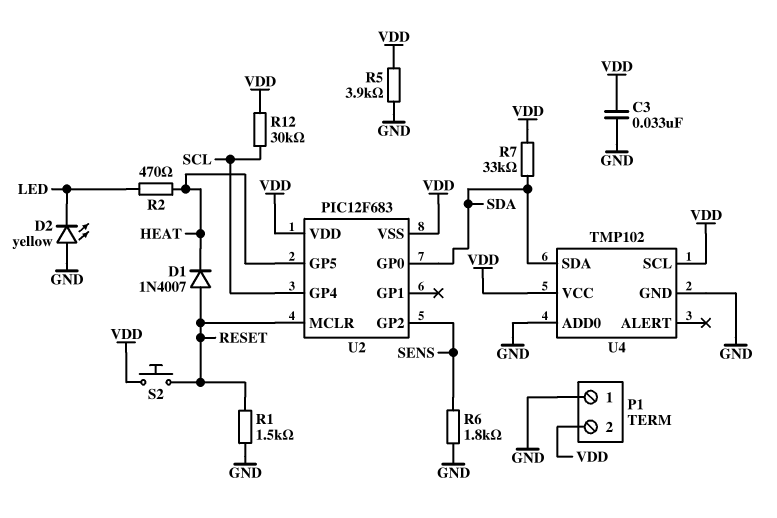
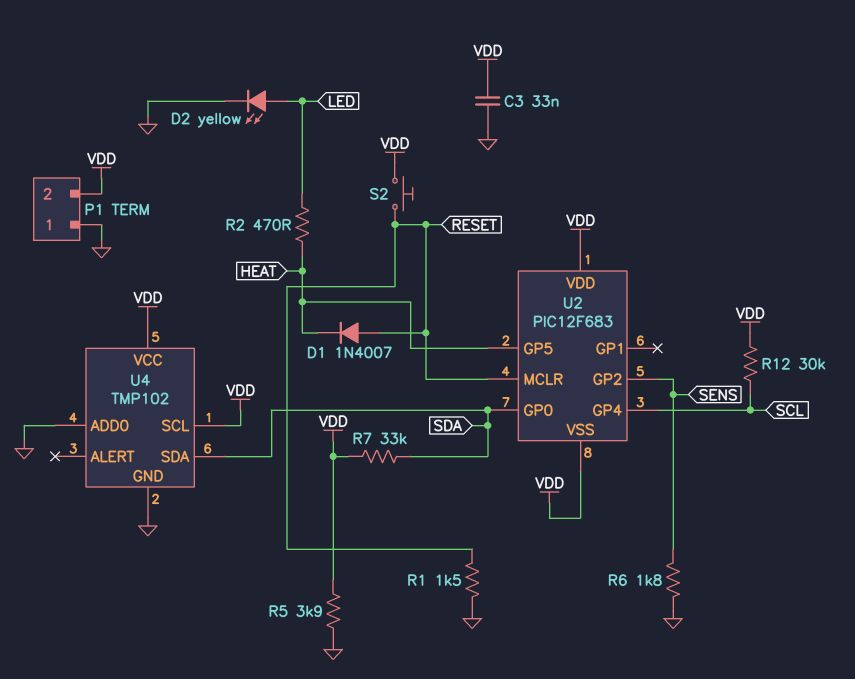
D2: LED yellow (A GND, K LED) -> LED yellow (A LED, K GND)

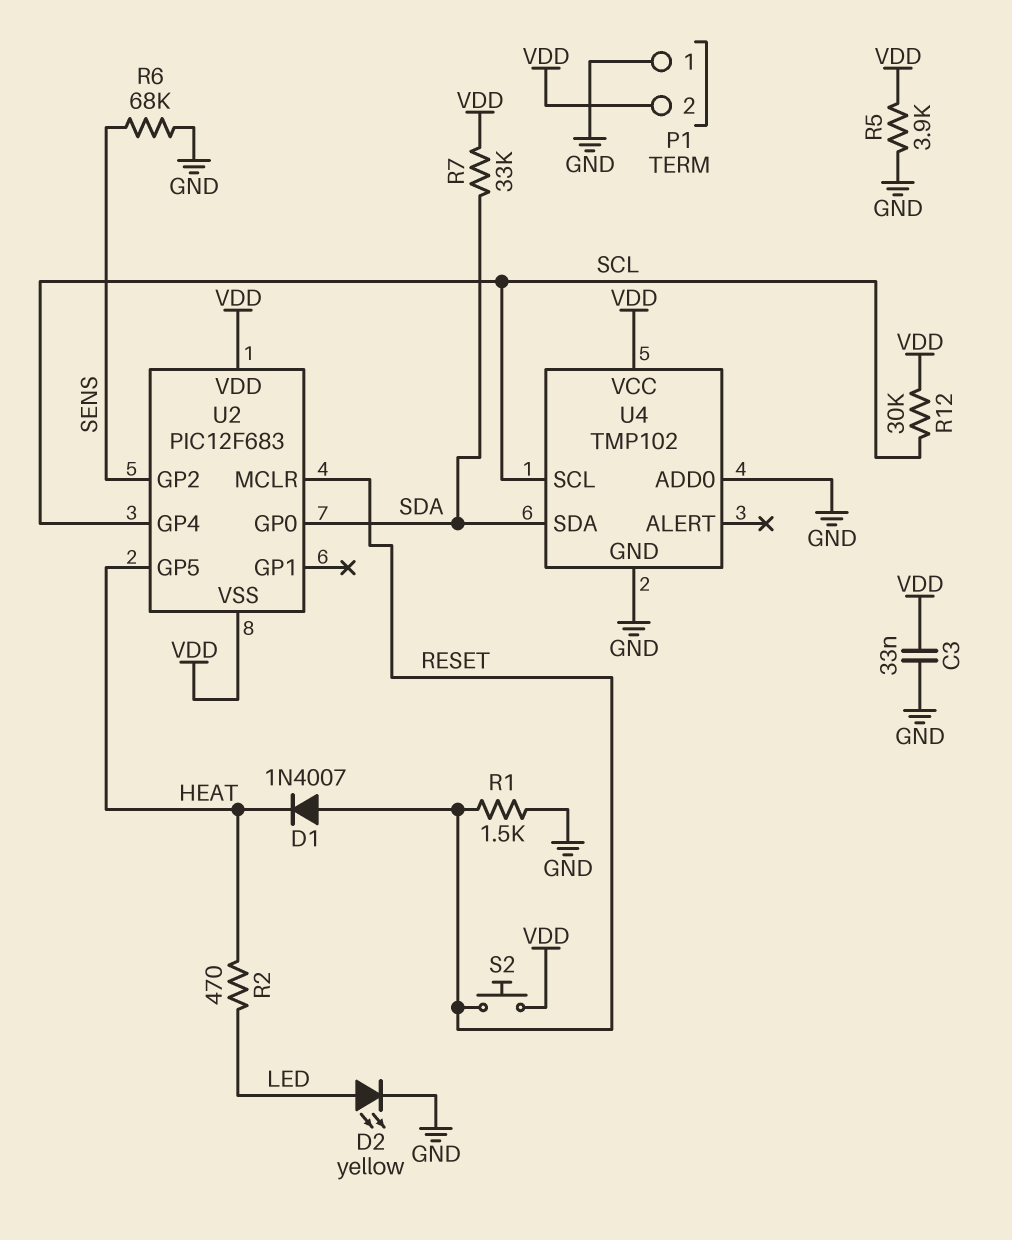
R6: 1.8k (GND, SENS) -> 68k (GND, SENS)
U4 pin SCL: VDD -> SCL

